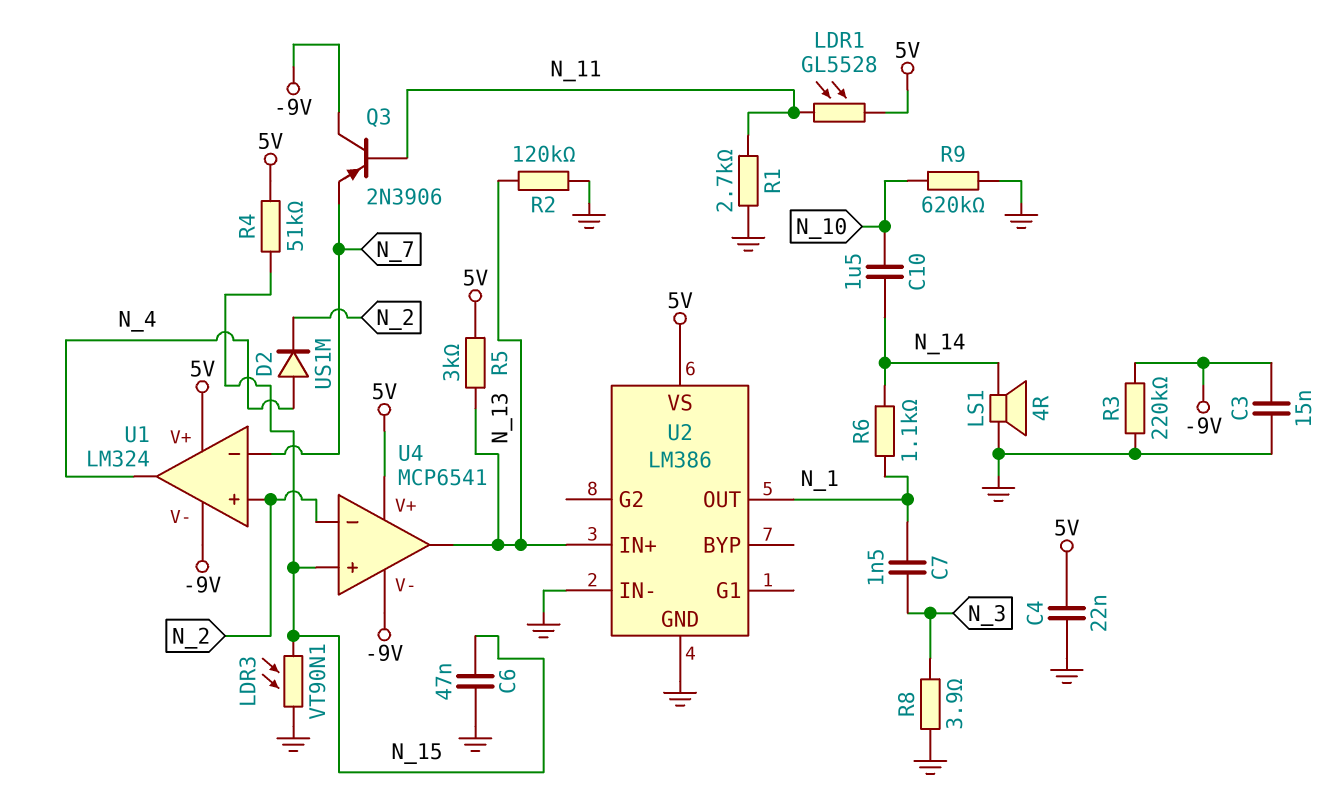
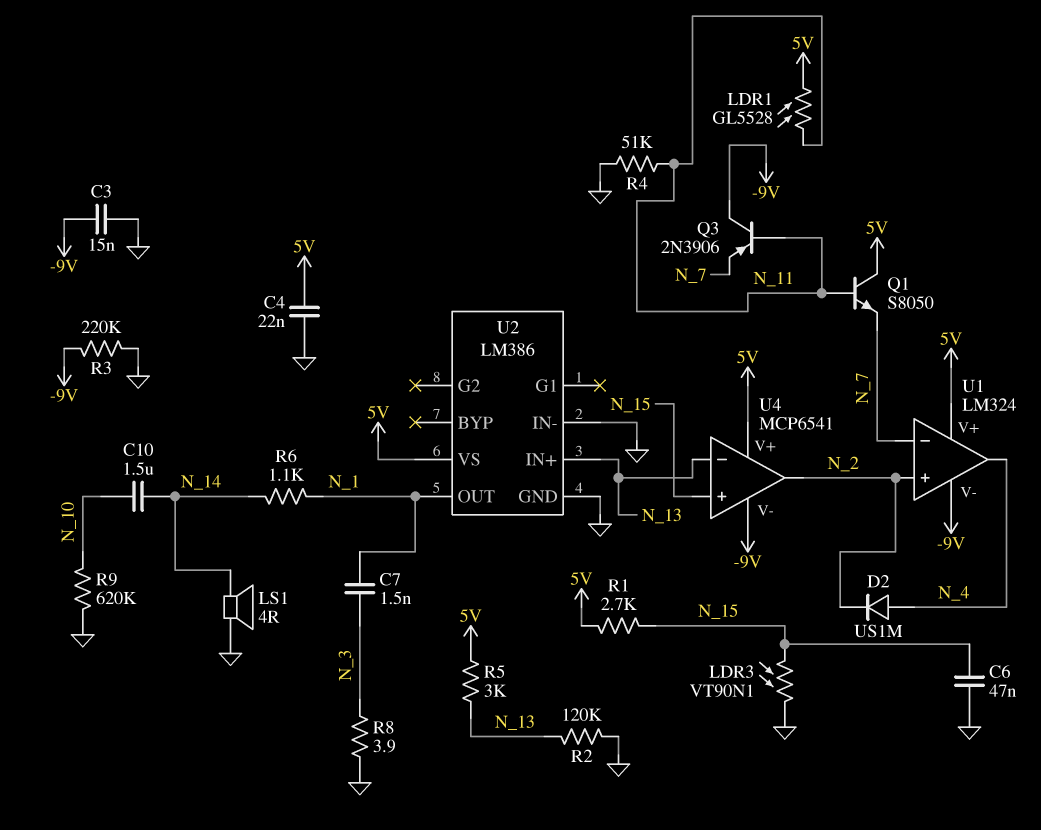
Q1: none -> NPN S8050 (B N_11, C 5V, E N_7)
R1: 2.7k (GND, N_11) -> 2.7k (5V, N_15)
R4: 51k (5V, N_15) -> 51k (GND, N_11)
U4 pin in-: N_2 -> N_13
U4 pin out: N_13 -> N_2

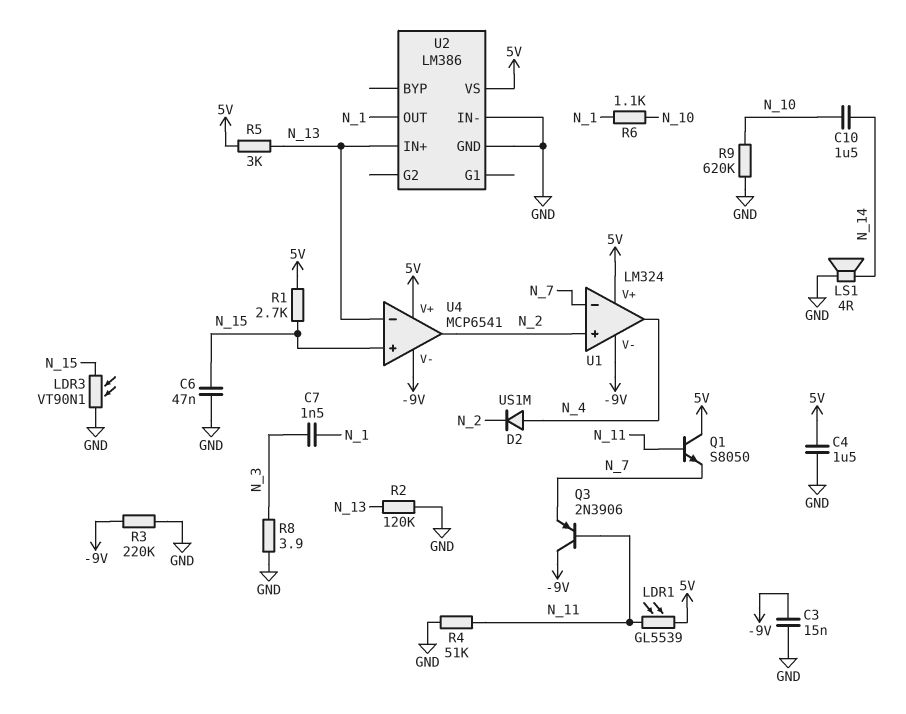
C4: 22nF (5V, GND) -> 1.5uF (5V, GND)
LDR1: GL5528 (5V, N_11) -> GL5539 (5V, N_11)
R6: 1.1k (N_1, N_14) -> 1.1k (N_1, N_10)

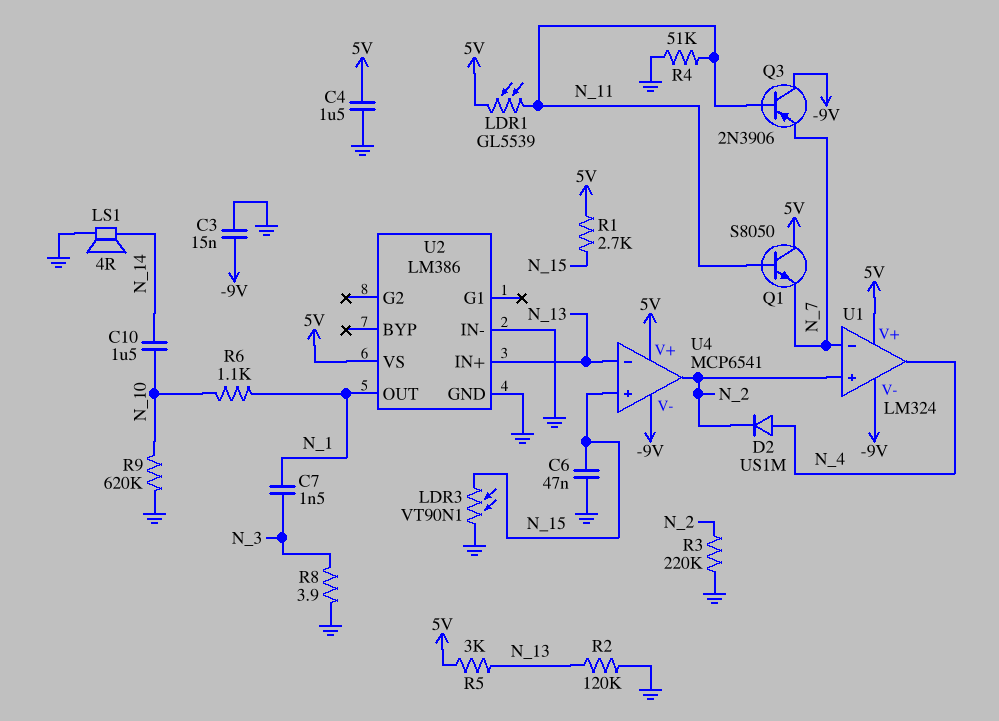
R3: 220k (-9V, GND) -> 220k (GND, N_2)

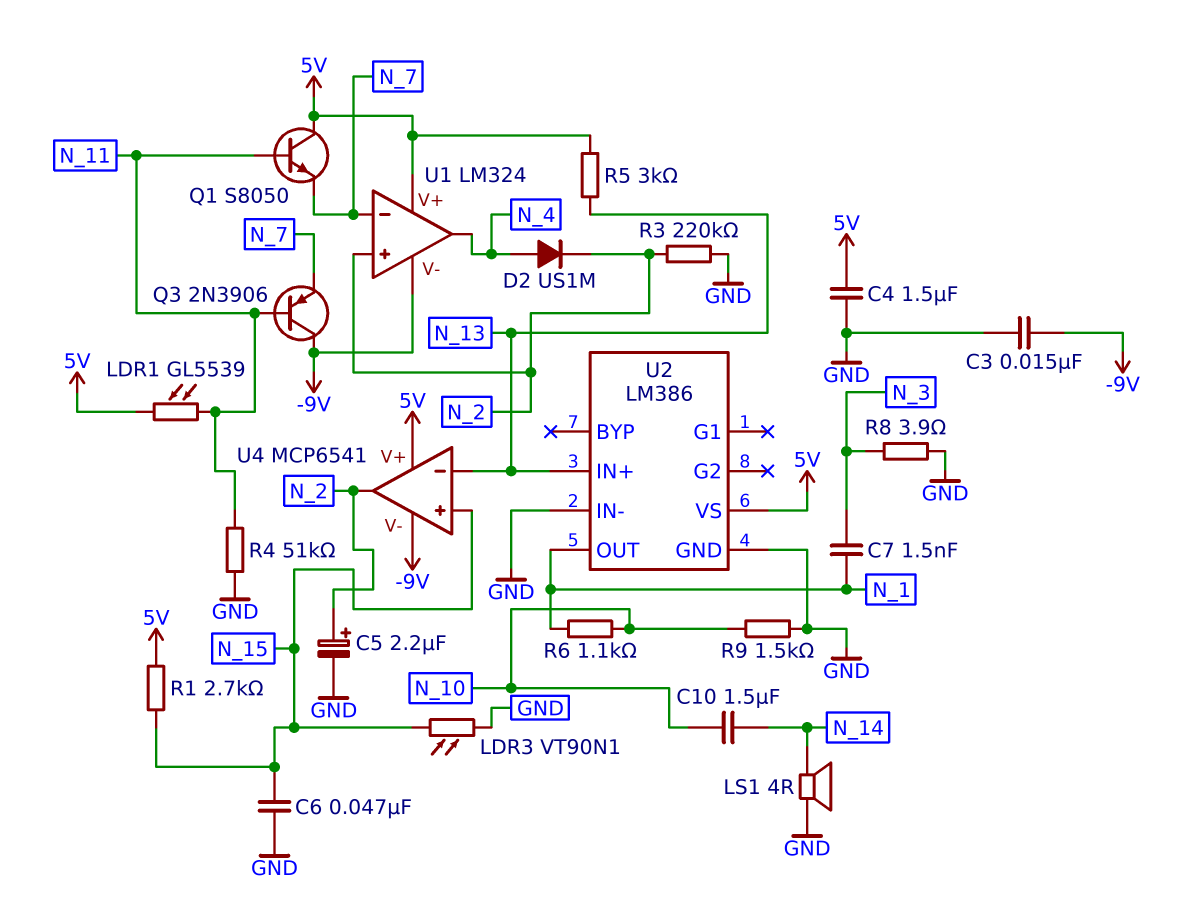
C5: none -> 2.2uF (plus N_2, minus GND)
R2: 120k (GND, N_13) -> none
R9: 620k (GND, N_10) -> 1.5k (GND, N_10)

